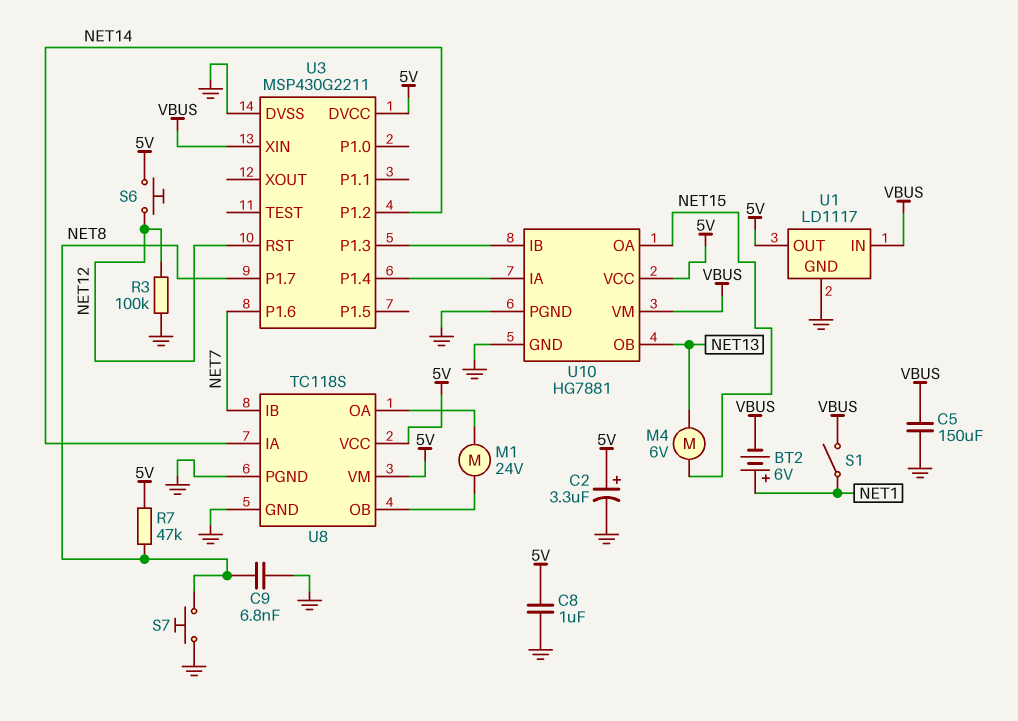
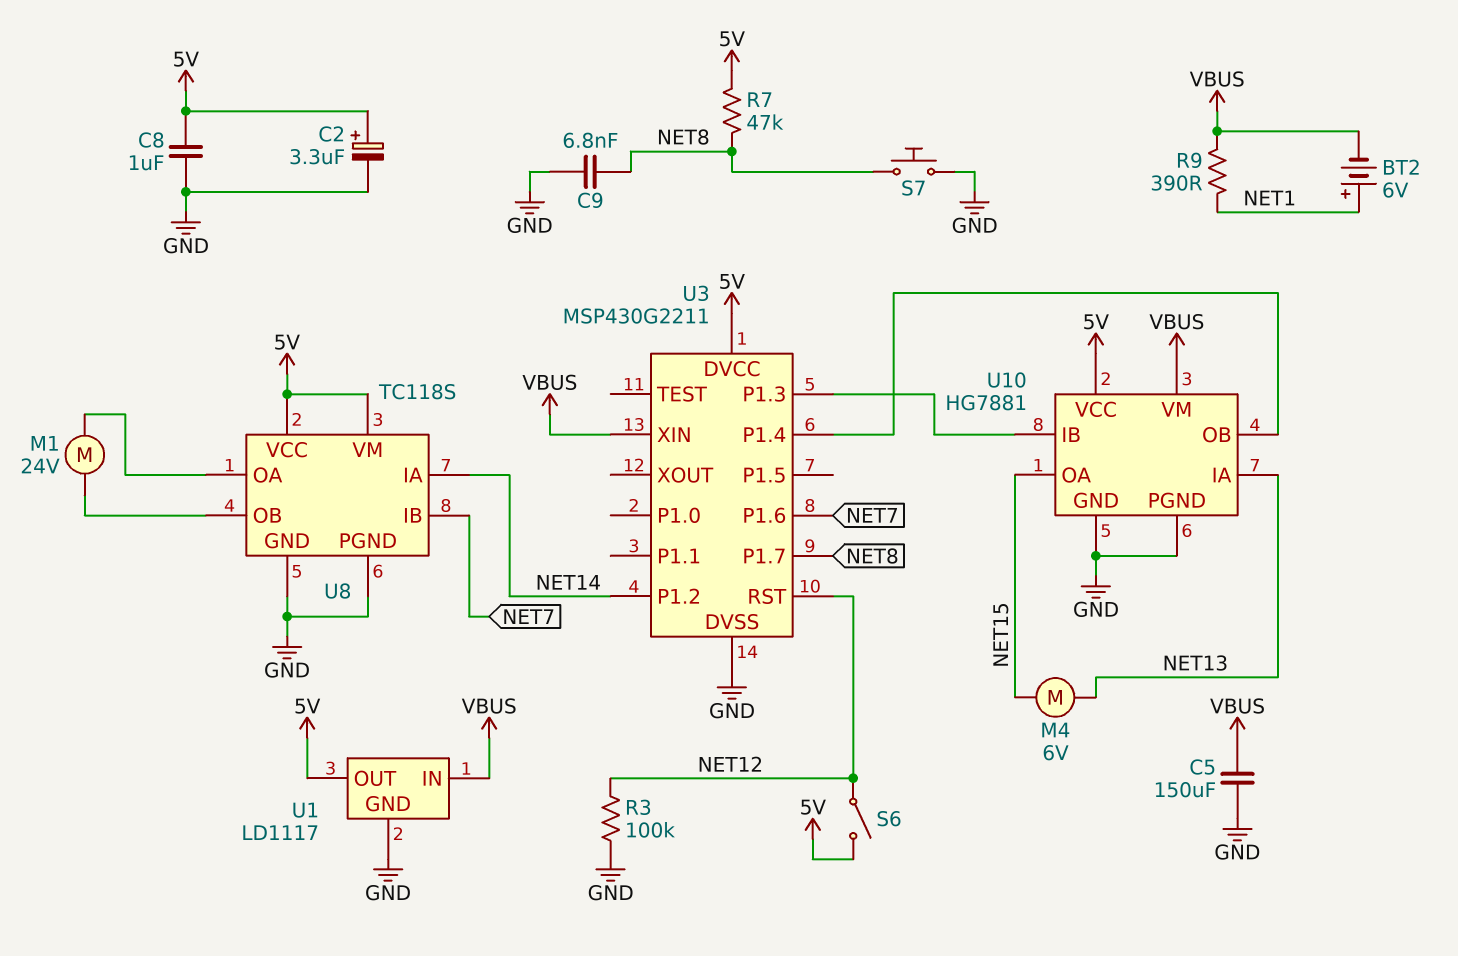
R9: none -> 390 (NET1, VBUS)
S1: switch (NET1, VBUS) -> none
S6: button (5V, NET12) -> switch (5V, NET12)
U10 pin IA: U3/P1.4 -> NET13
U10 pin OB: NET13 -> U3/P1.4

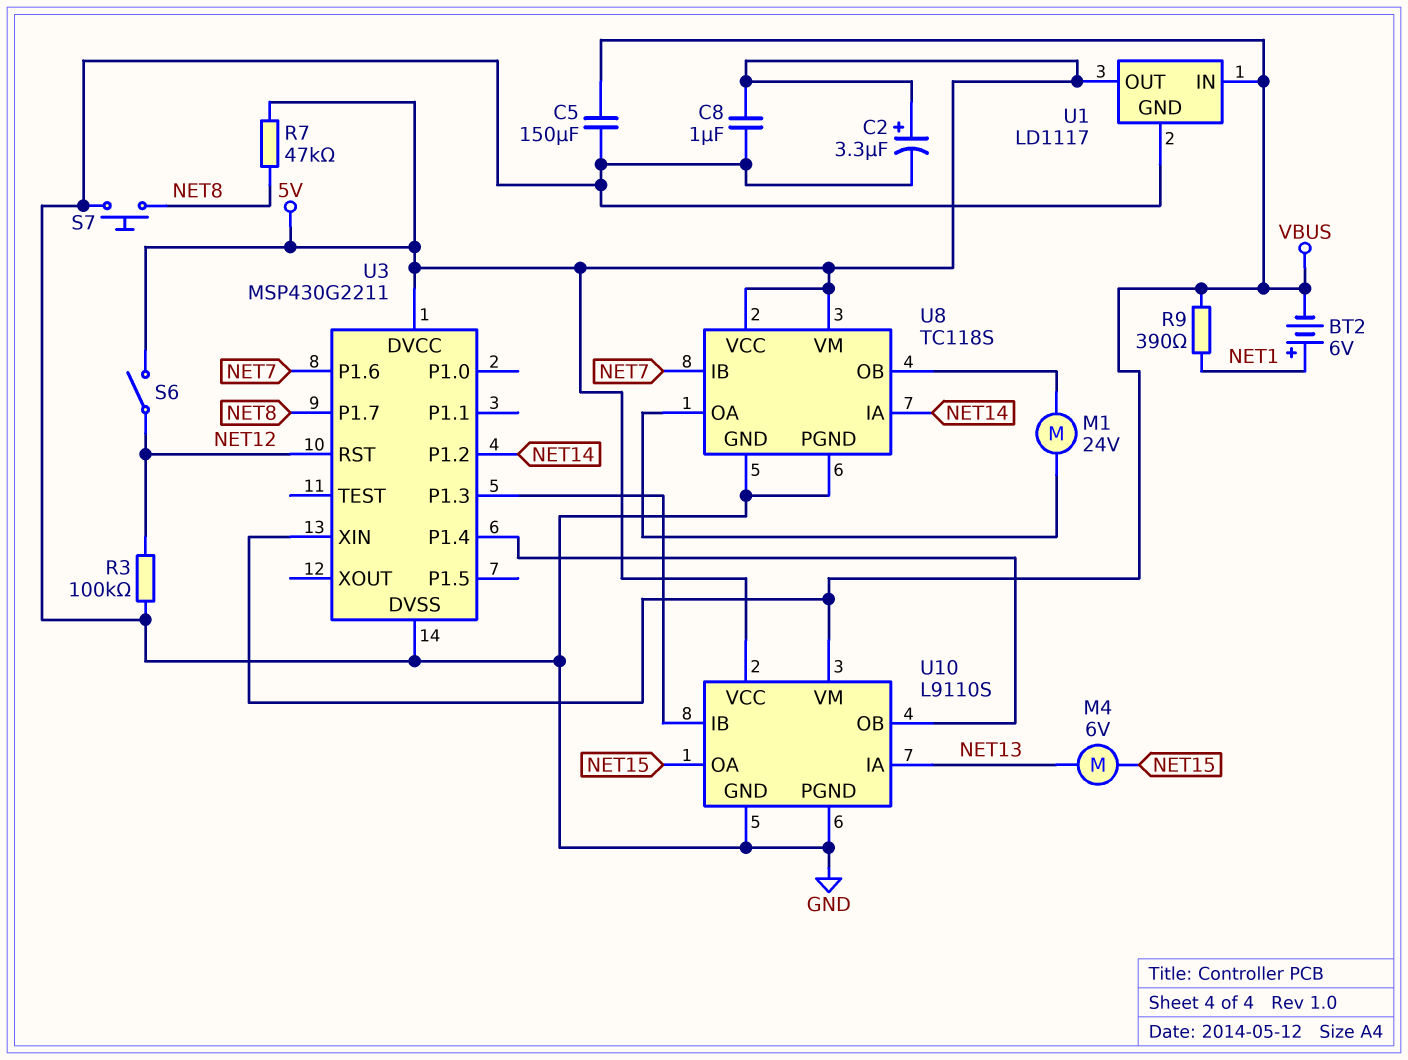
C9: 6.8nF (GND, NET8) -> none
U10: HG7881 -> L9110S

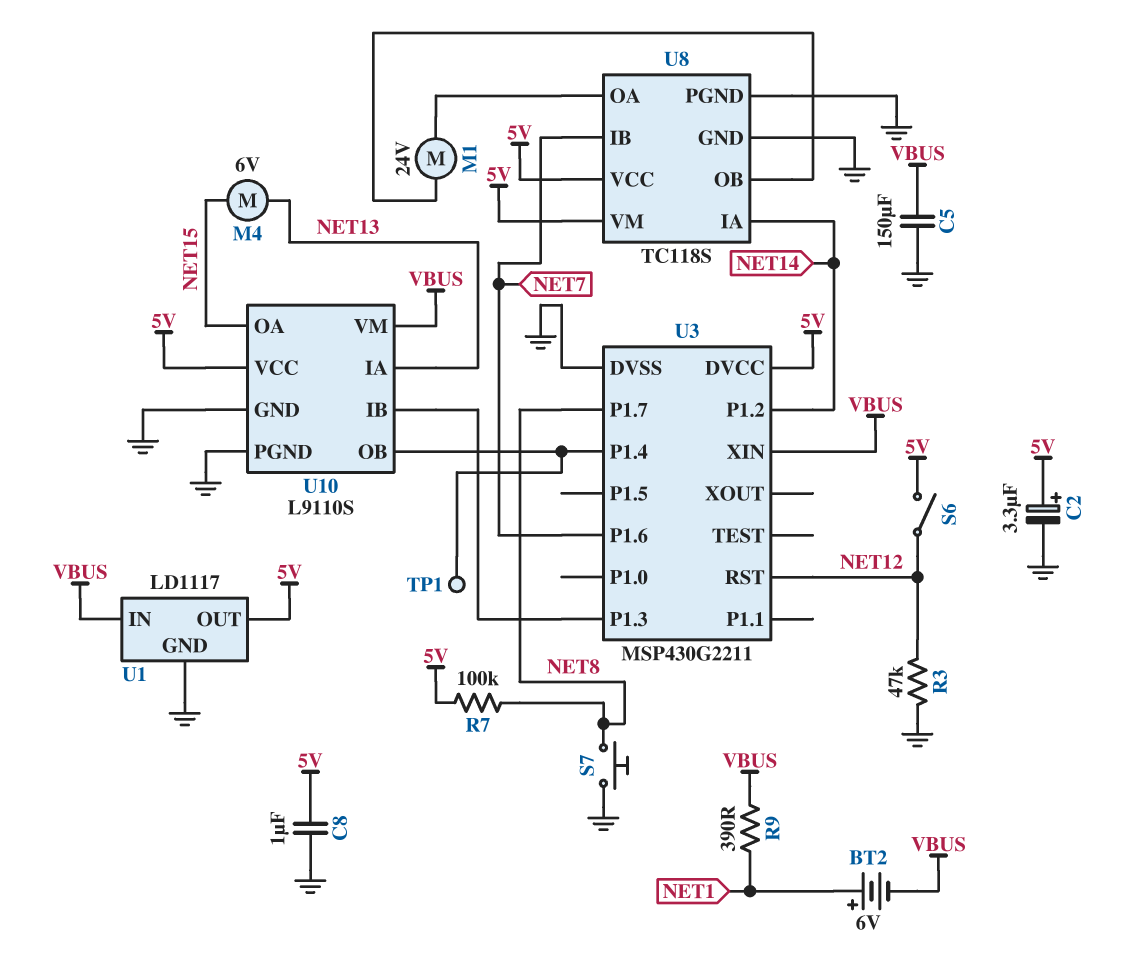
R3: 100k (GND, NET12) -> 47k (GND, NET12)
R7: 47k (5V, NET8) -> 100k (5V, NET8)
TP1: none -> test point (U3/P1.4)

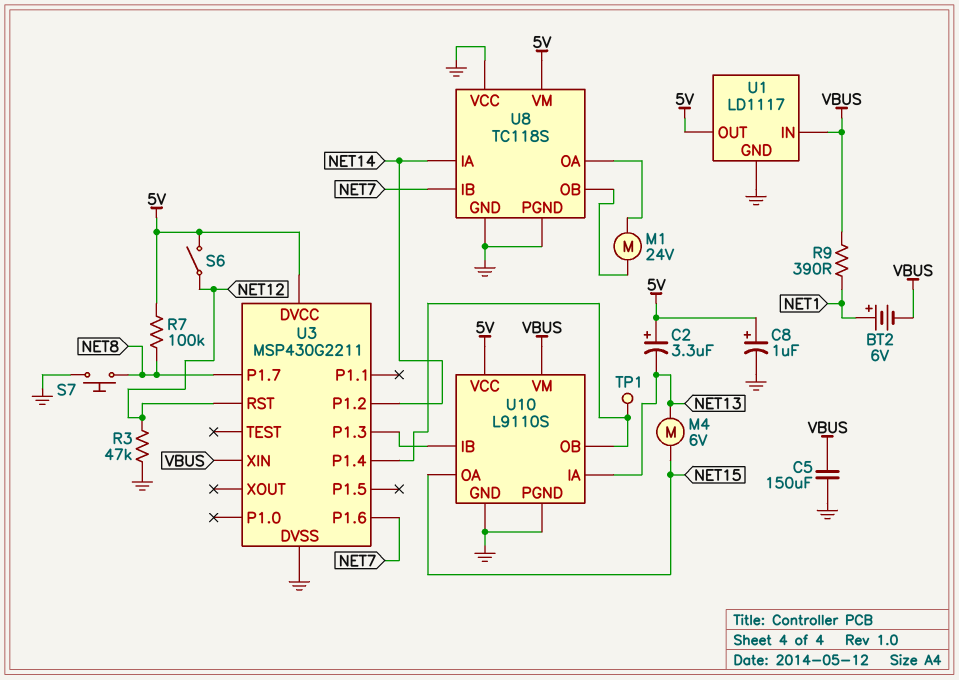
C2: 3.3uF (plus 5V, minus GND) -> 3.3uF (plus 5V, minus NET13)
C8: 1uF (5V, GND) -> 1uF (plus 5V, minus GND)
U8 pin VCC: 5V -> GND

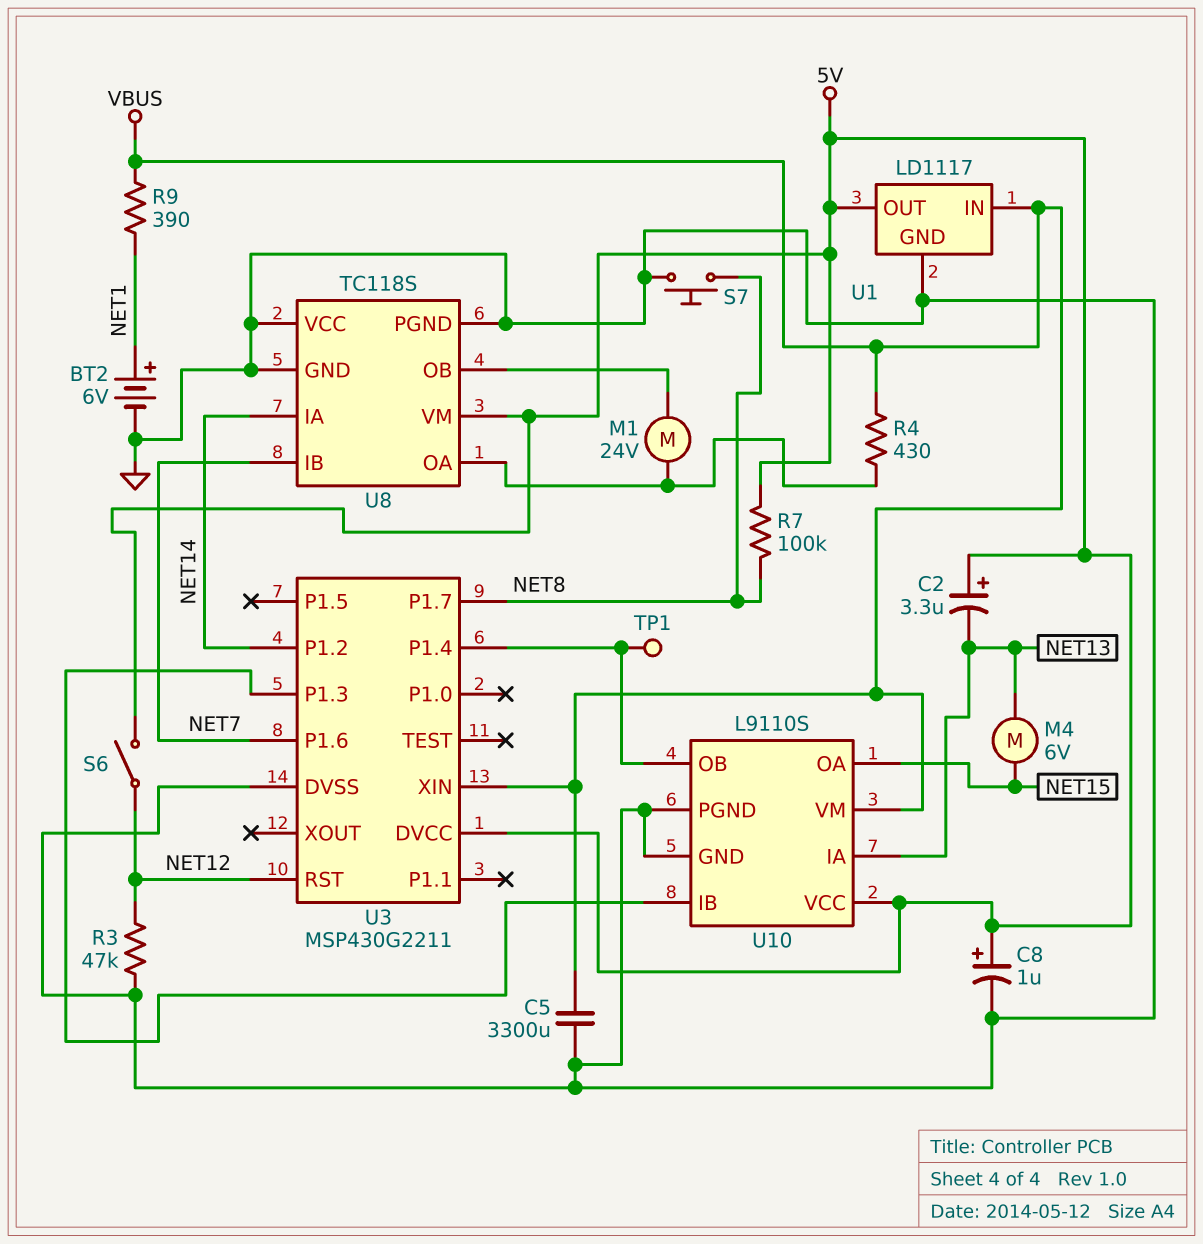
BT2: 6V (plus NET1, minus VBUS) -> 6V (plus NET1, minus GND)
C5: 150uF (GND, VBUS) -> 3300uF (GND, VBUS)
R4: none -> 430 (U8/OA, VBUS)

